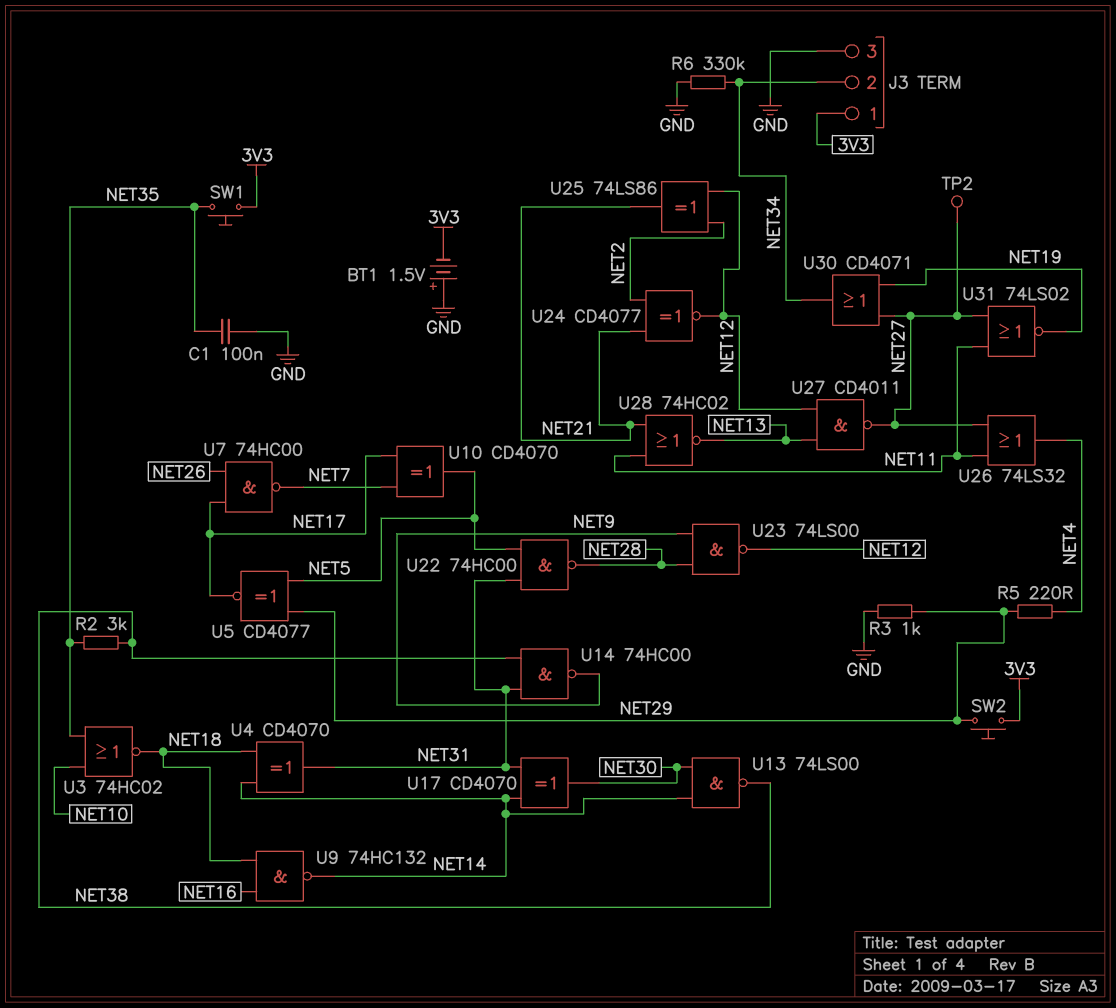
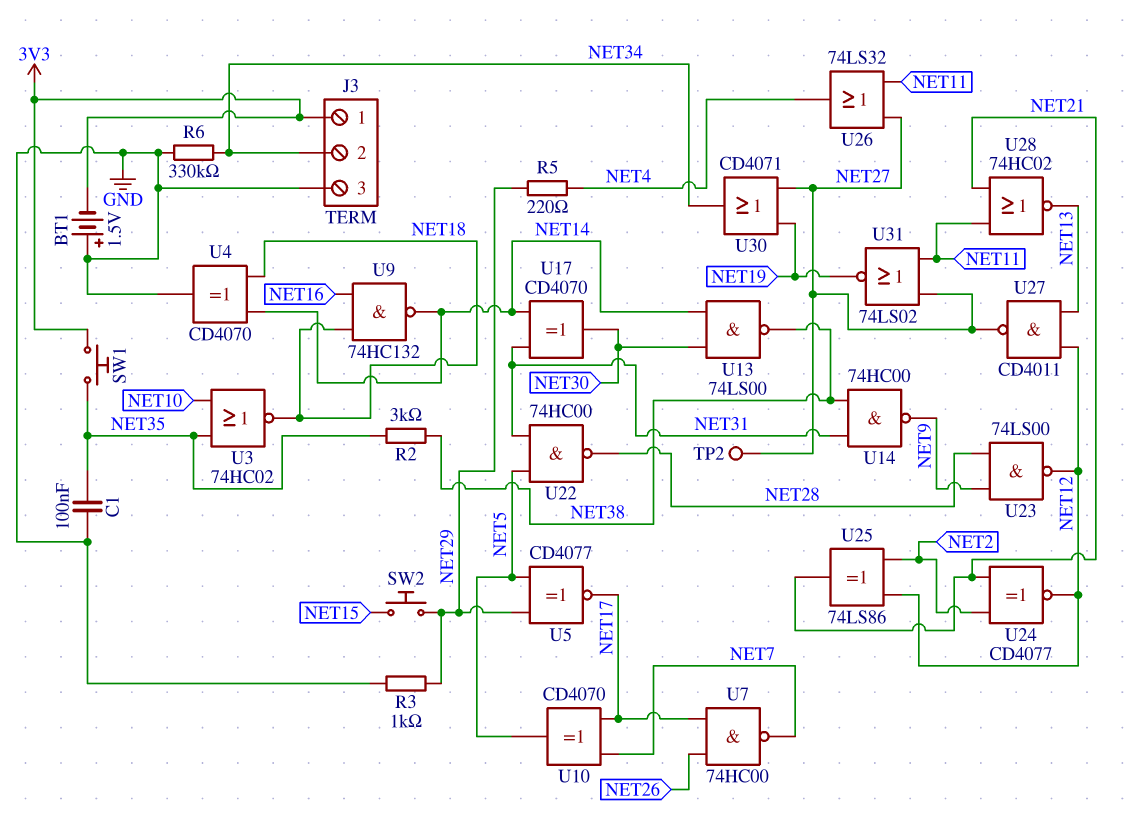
SW2: button (3V3, NET29) -> button (NET15, NET29)
U4: XOR CD4070 (in NET14, in NET18, out NET31) -> XOR CD4070 (in NET14, in NET18, out GND)

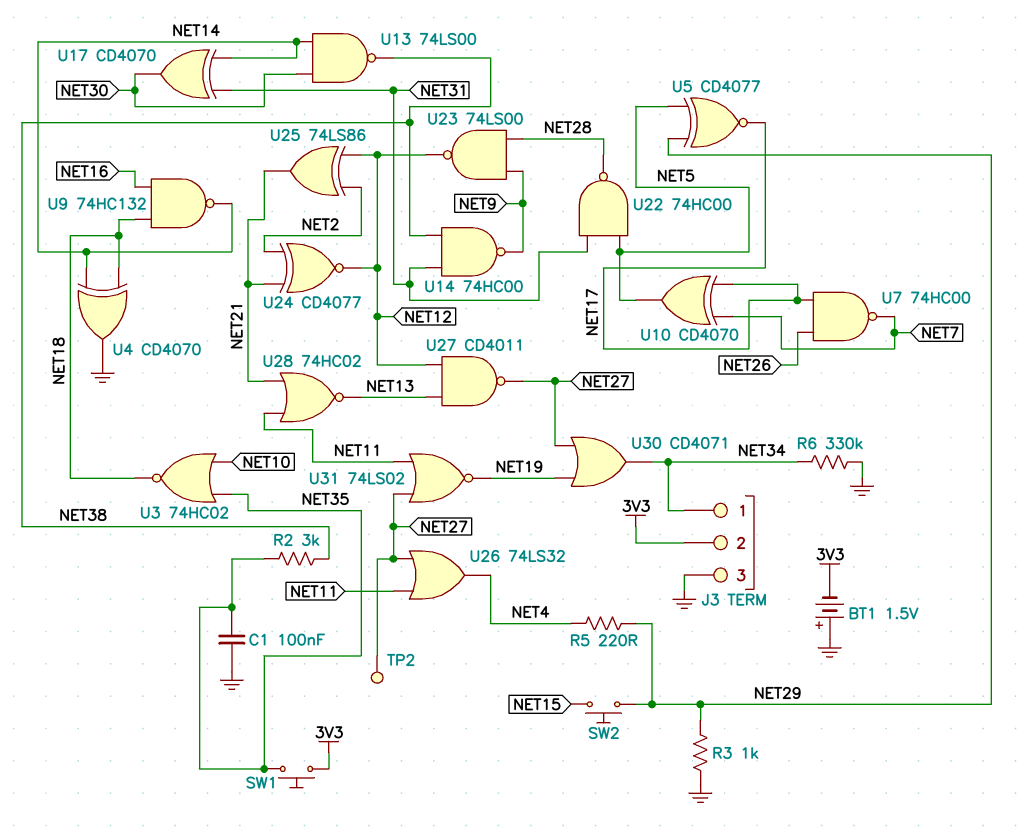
J3 pin 1: 3V3 -> NET34
J3 pin 2: NET34 -> 3V3

